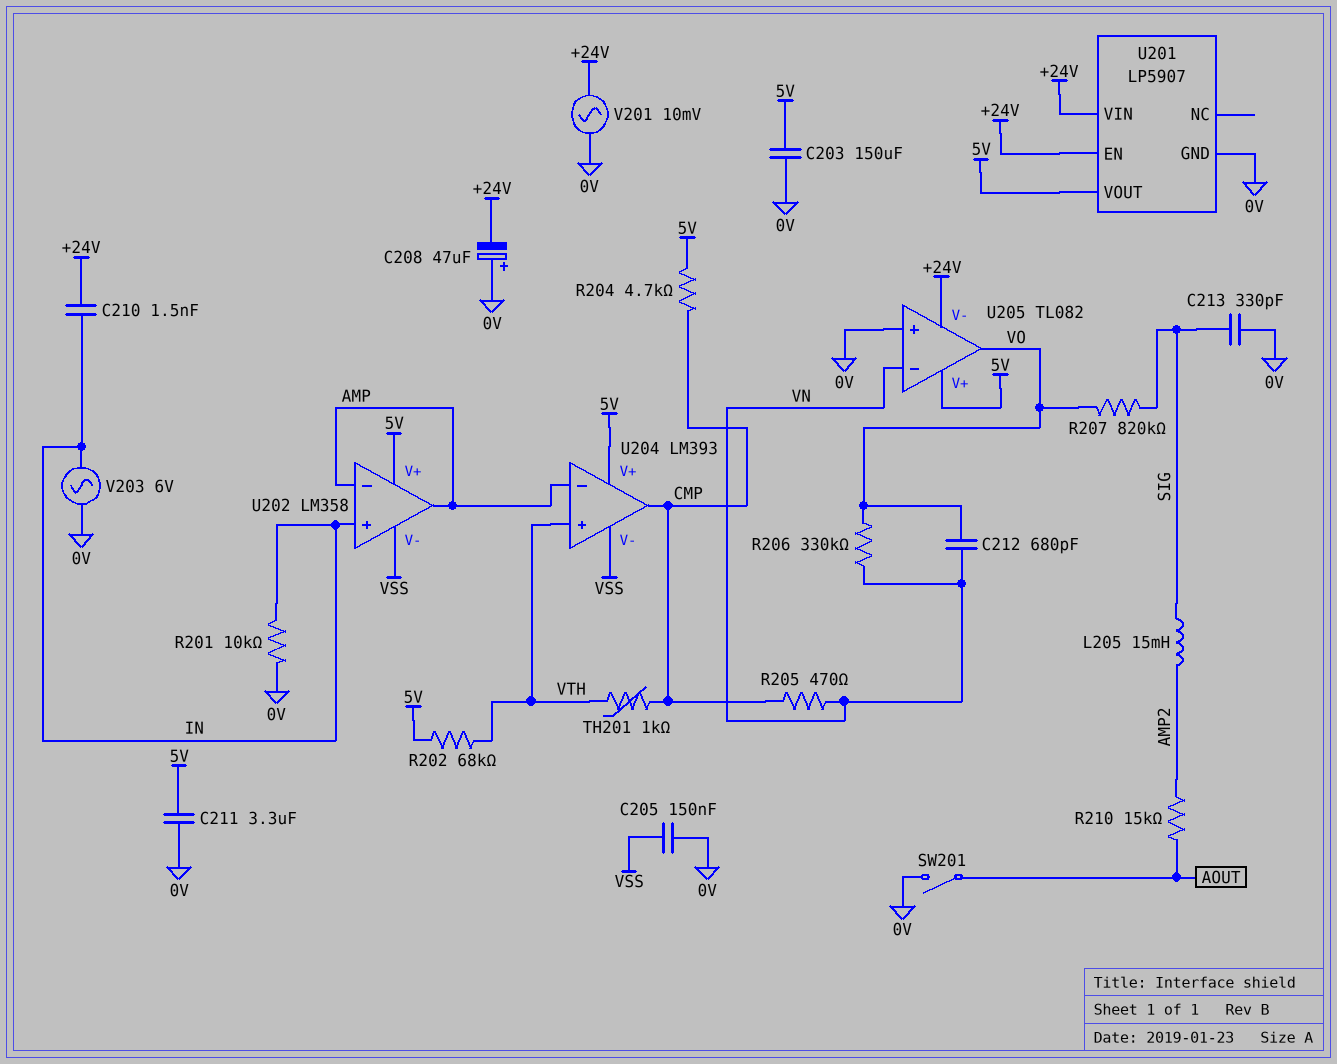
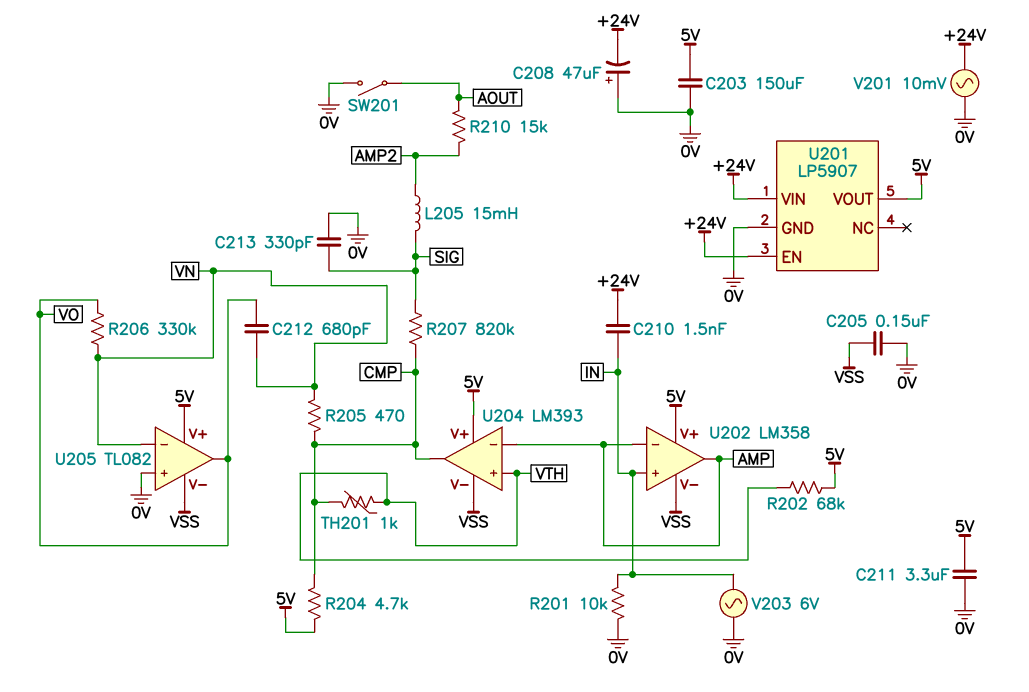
R207: 820k (SIG, VO) -> 820k (CMP, SIG)
U205 pin V-: +24V -> VSS

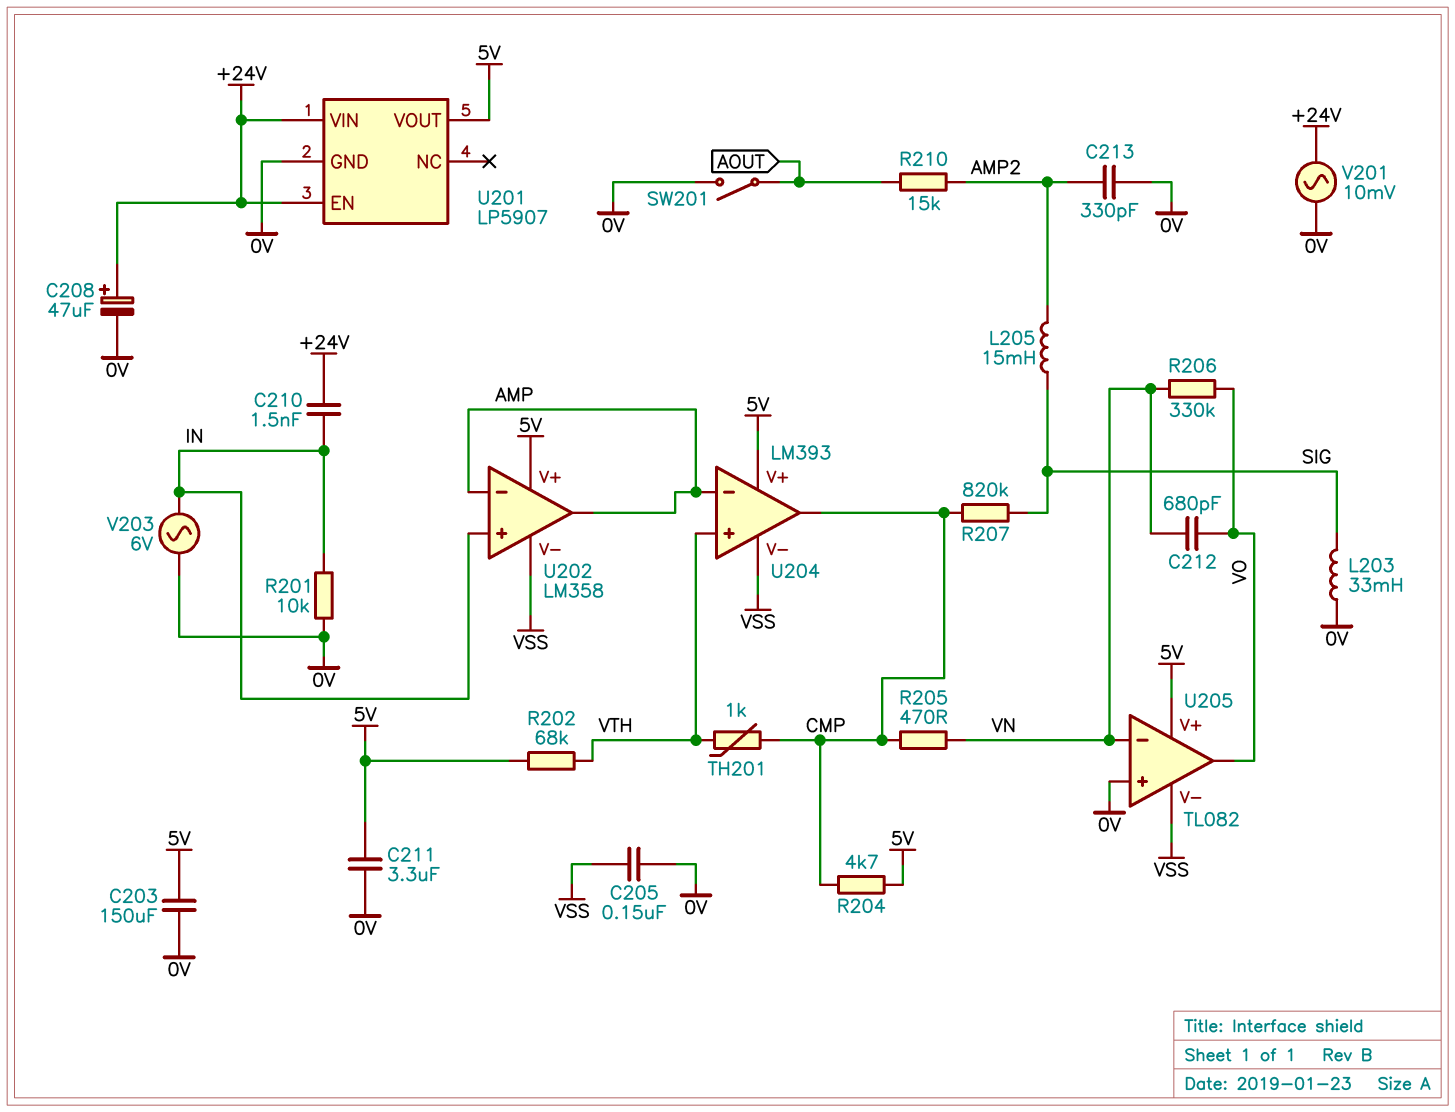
C208: 47uF (plus 0V, minus +24V) -> 47uF (plus +24V, minus 0V)
C213: 330pF (0V, SIG) -> 330pF (0V, AMP2)
L203: none -> 33mH (0V, SIG)

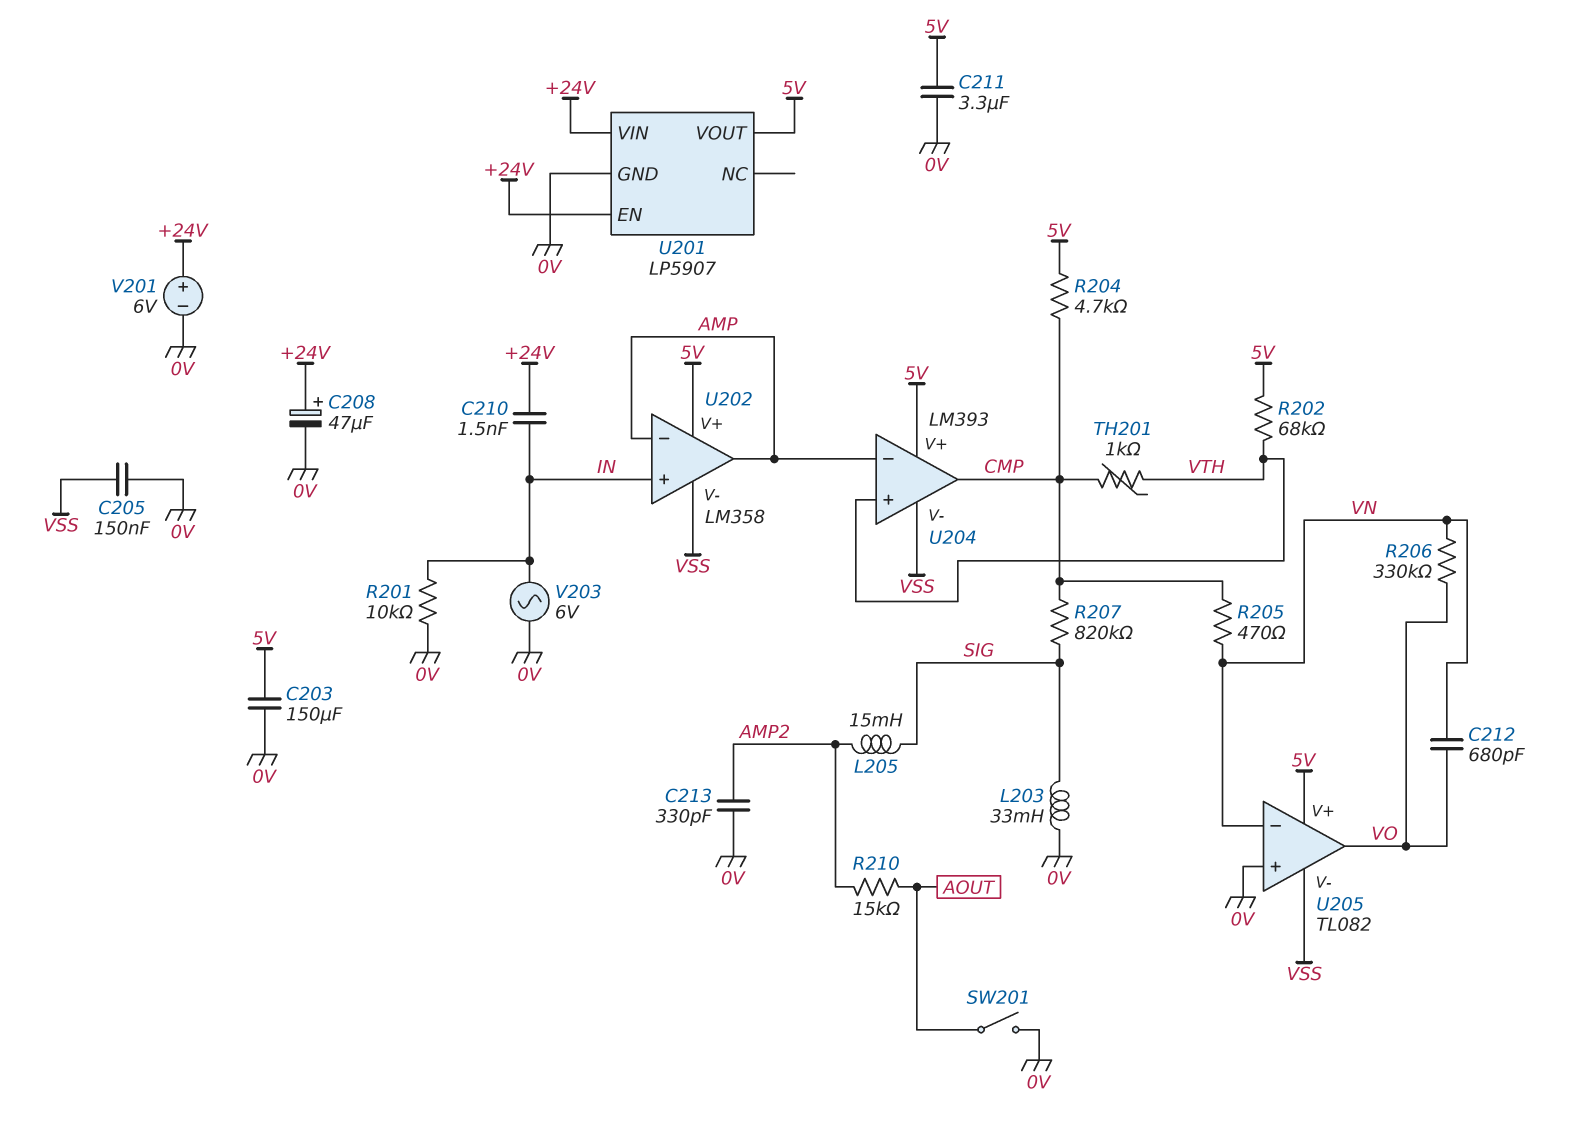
V201: AC 10mV (+24V, 0V) -> 6V (plus +24V, minus 0V)

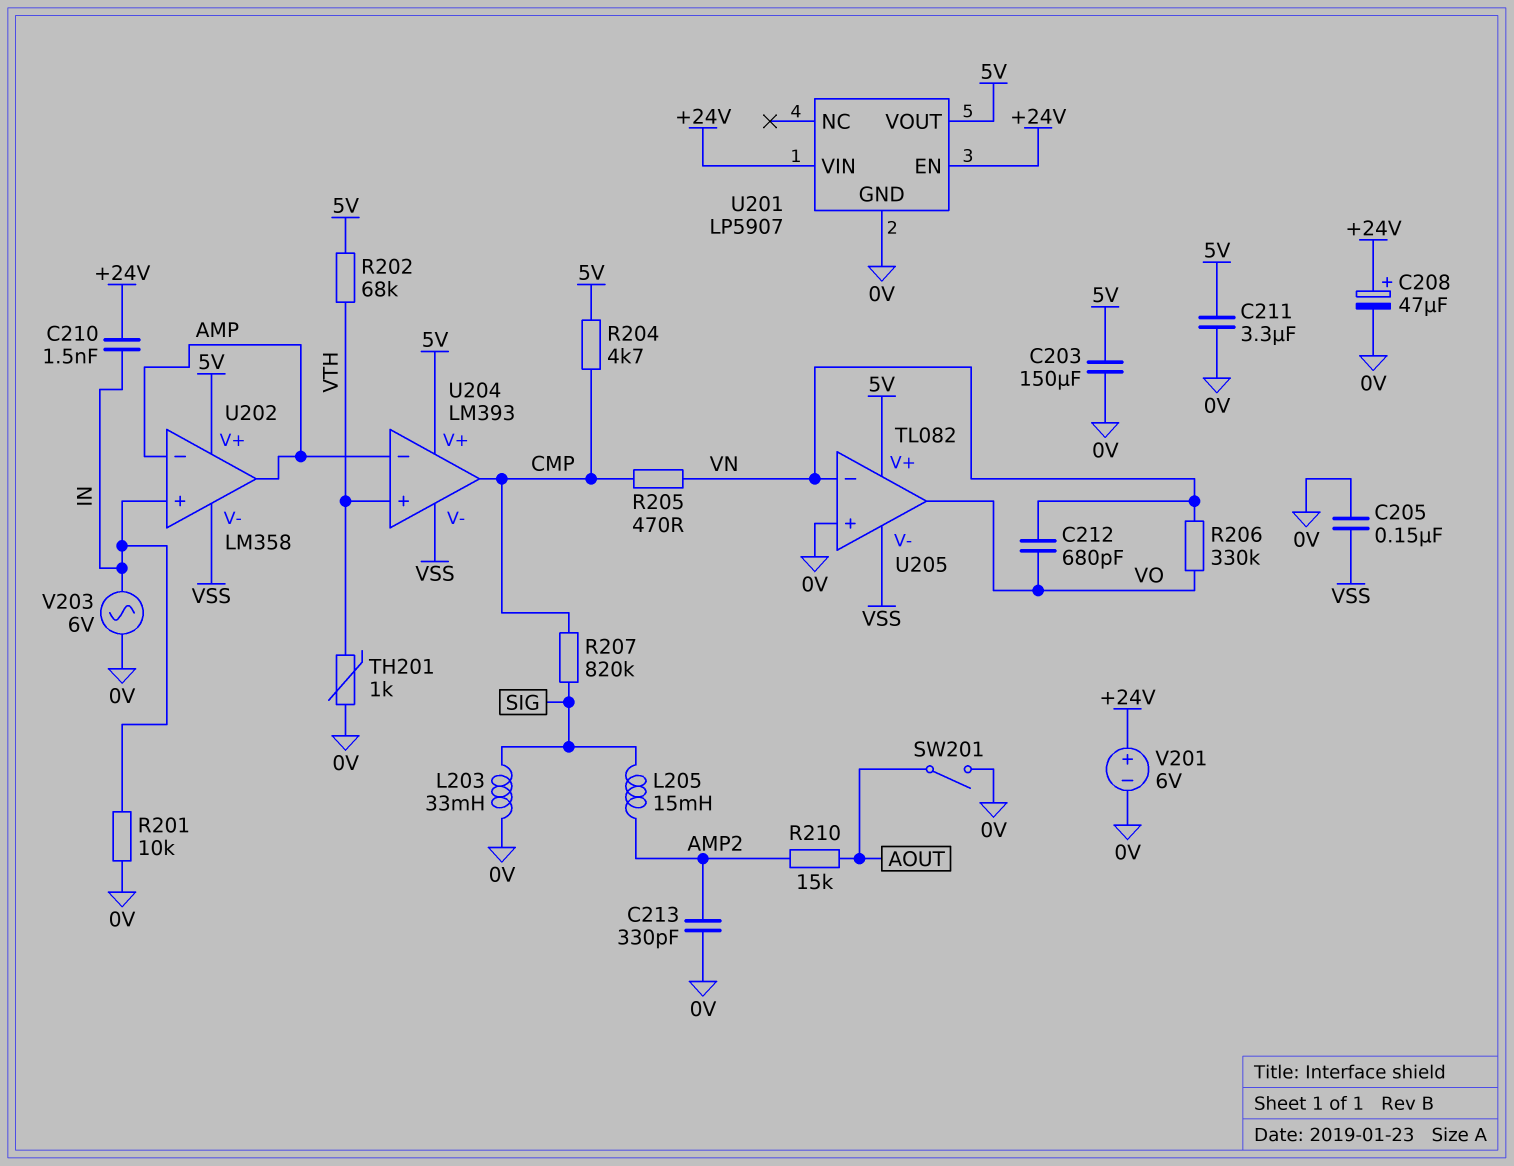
TH201: 1k (CMP, VTH) -> 1k (0V, VTH)

